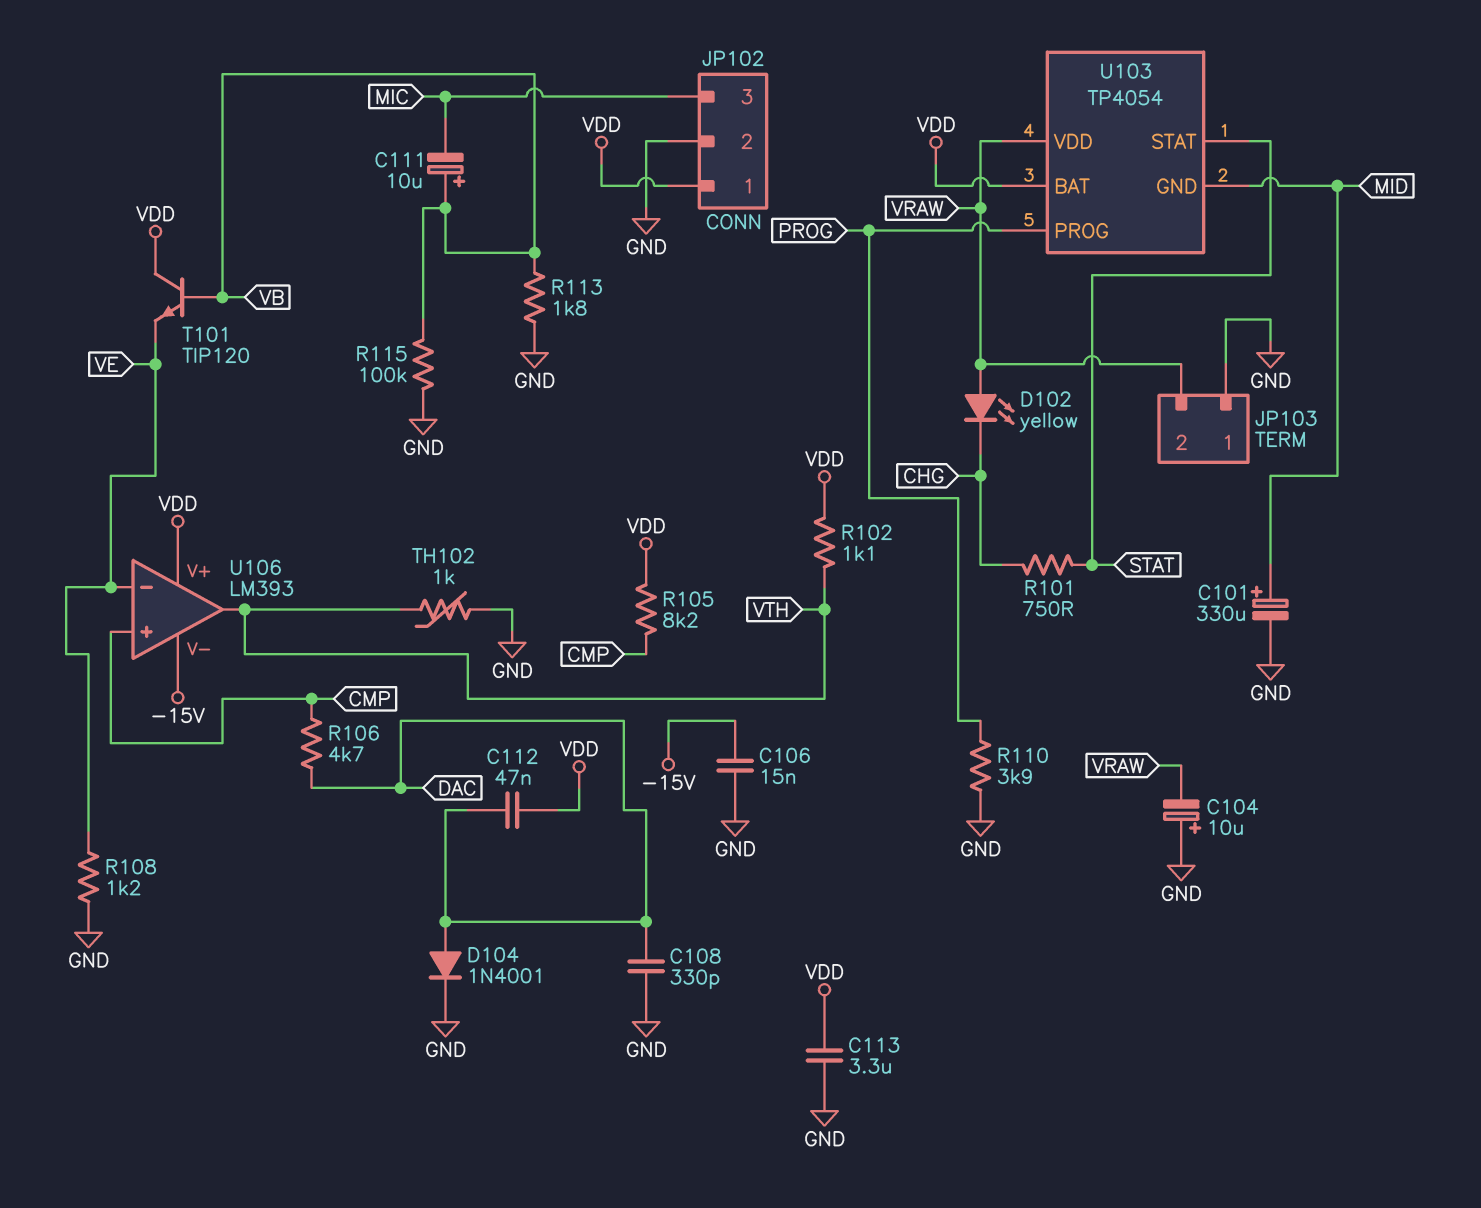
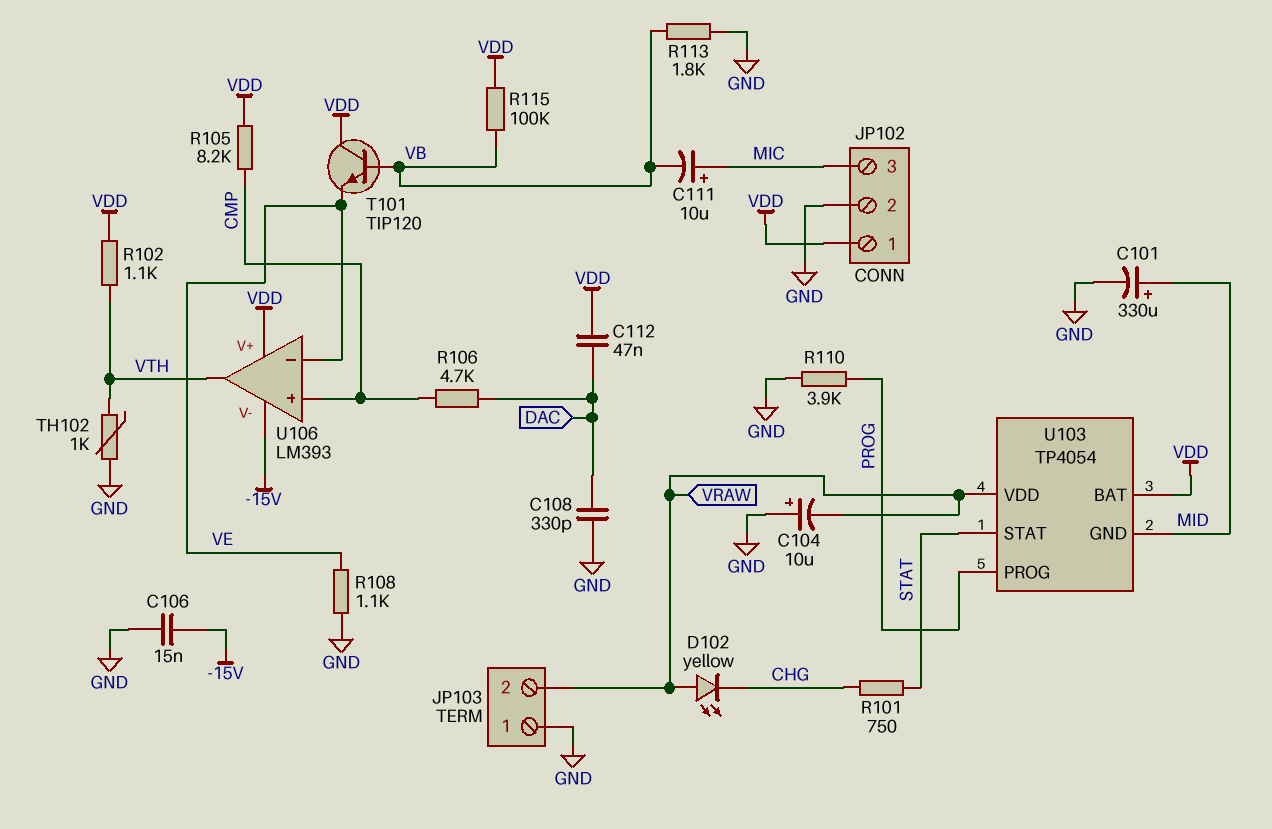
C111: 10uF (plus VB, minus MIC) -> 10uF (plus MIC, minus VB)
C113: 3.3uF (GND, VDD) -> none
D104: diode 1N4001 (A DAC, K GND) -> none
R108: 1.2k (GND, VE) -> 1.1k (GND, VE)
R115: 100k (GND, VB) -> 100k (VB, VDD)

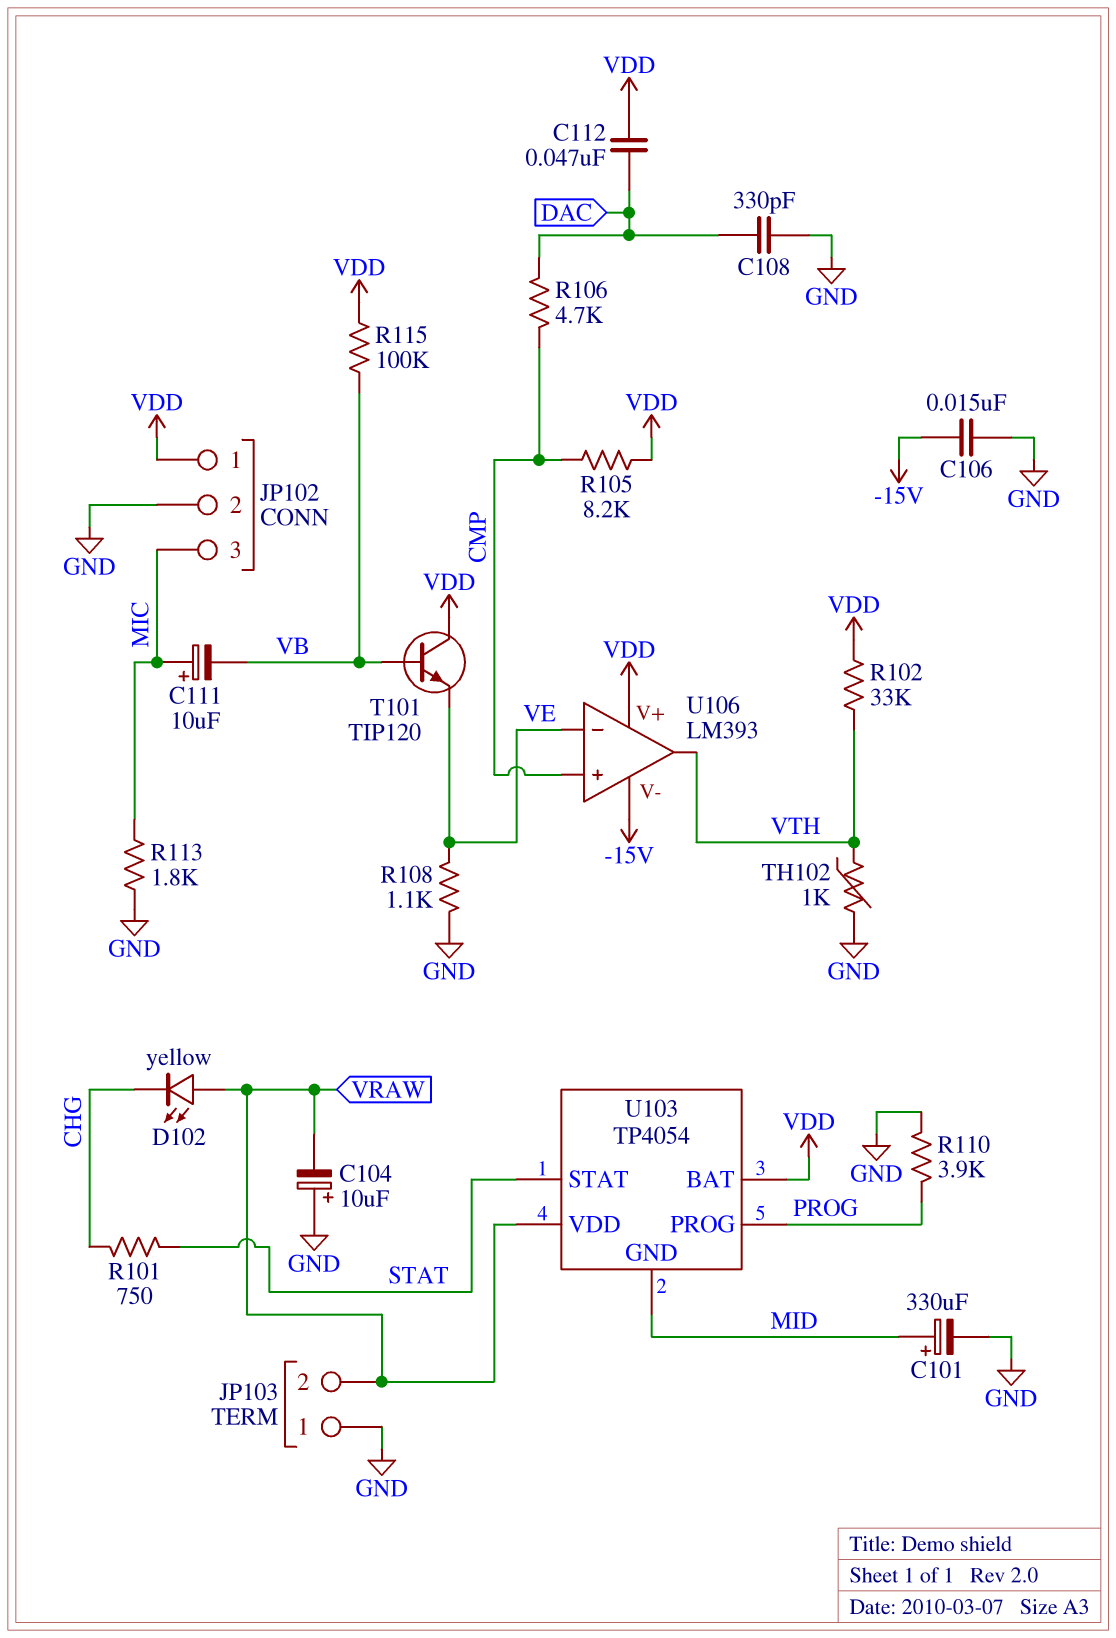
R102: 1.1k (VDD, VTH) -> 33k (VDD, VTH)
R113: 1.8k (GND, VB) -> 1.8k (GND, MIC)

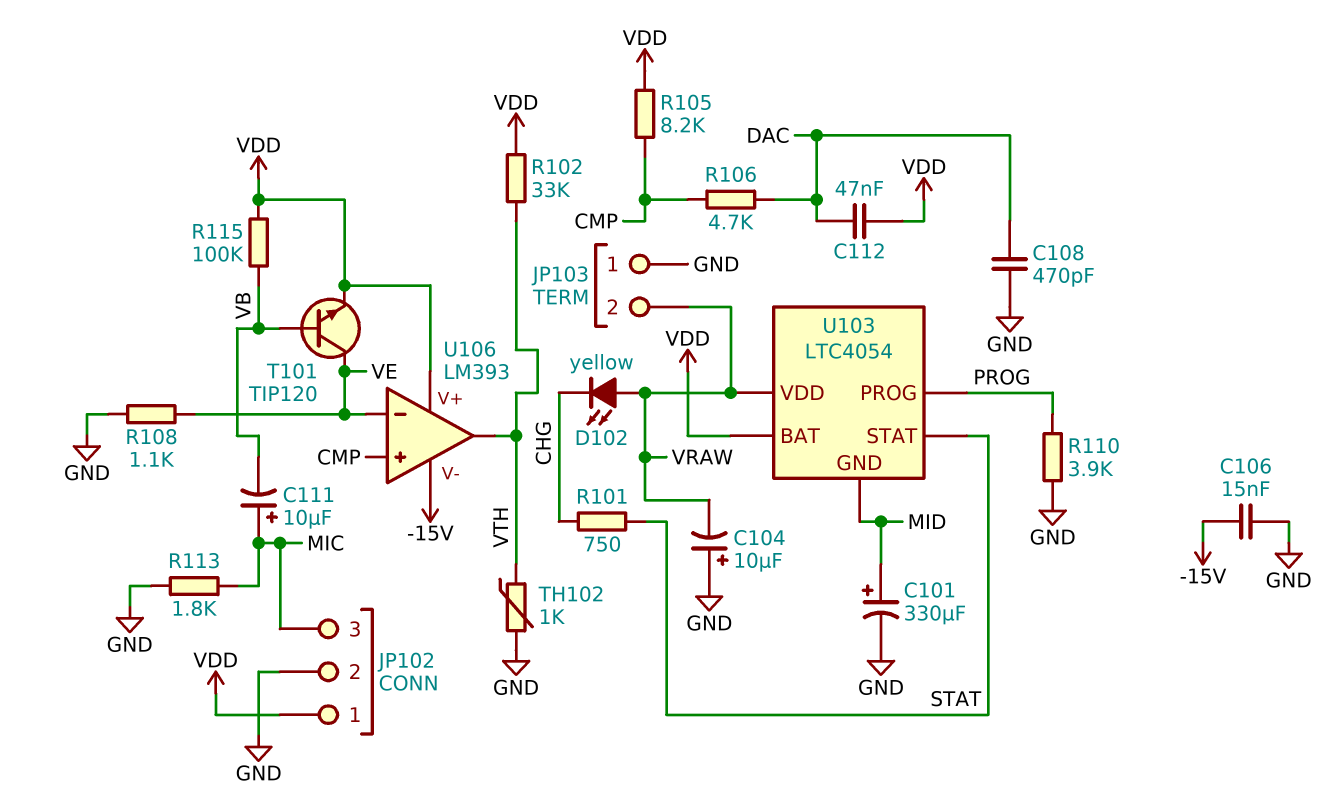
C108: 330pF (DAC, GND) -> 470pF (DAC, GND)
T101: NPN TIP120 (B VB, C VDD, E VE) -> NPN TIP120 (B VB, C VE, E VDD)
U103: TP4054 -> LTC4054

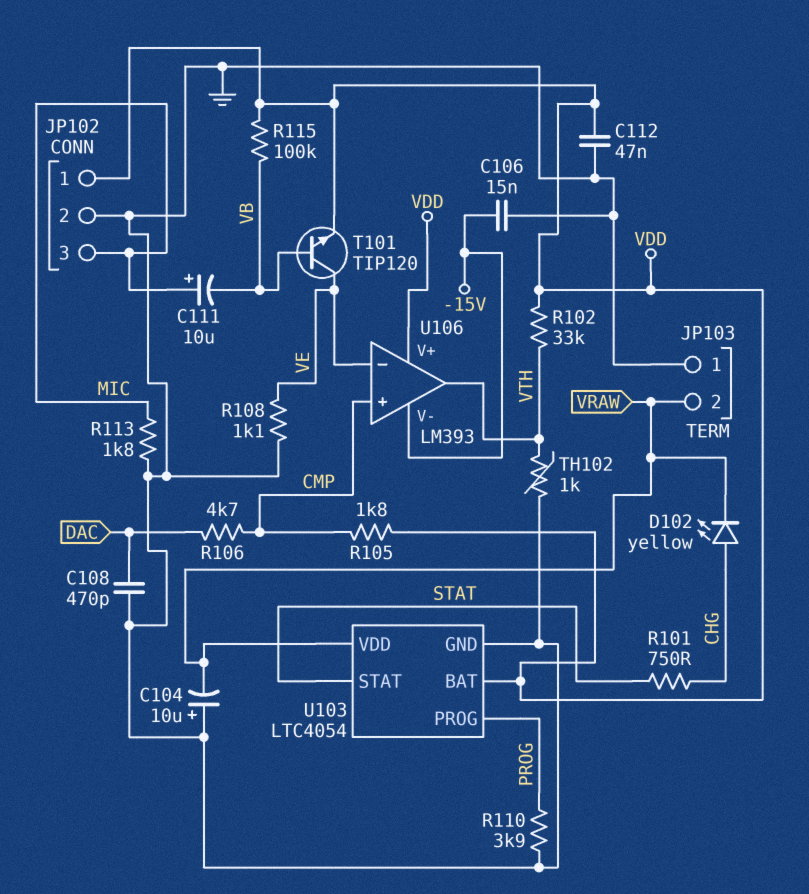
C101: 330uF (plus MID, minus GND) -> none
C112: 47nF (DAC, VDD) -> 47nF (GND, VDD)
D102: LED yellow (A VRAW, K CHG) -> LED yellow (A CHG, K VRAW)
R105: 8.2k (CMP, VDD) -> 1.8k (CMP, VDD)
U103 pin GND: MID -> GND

